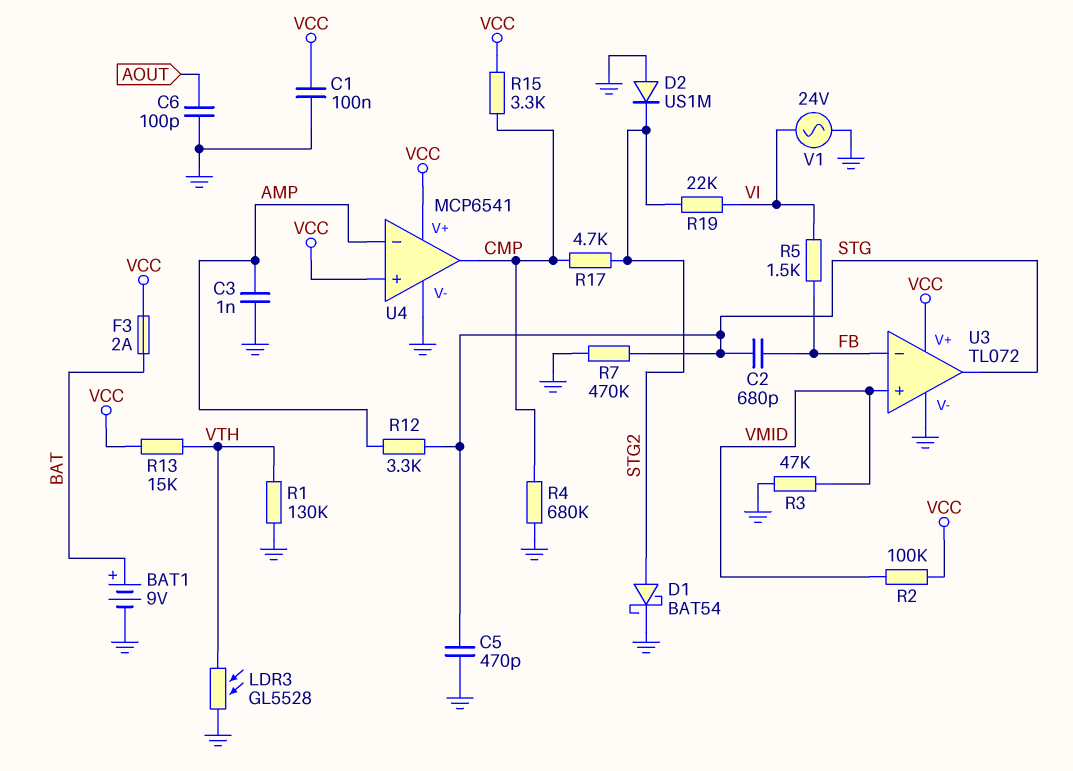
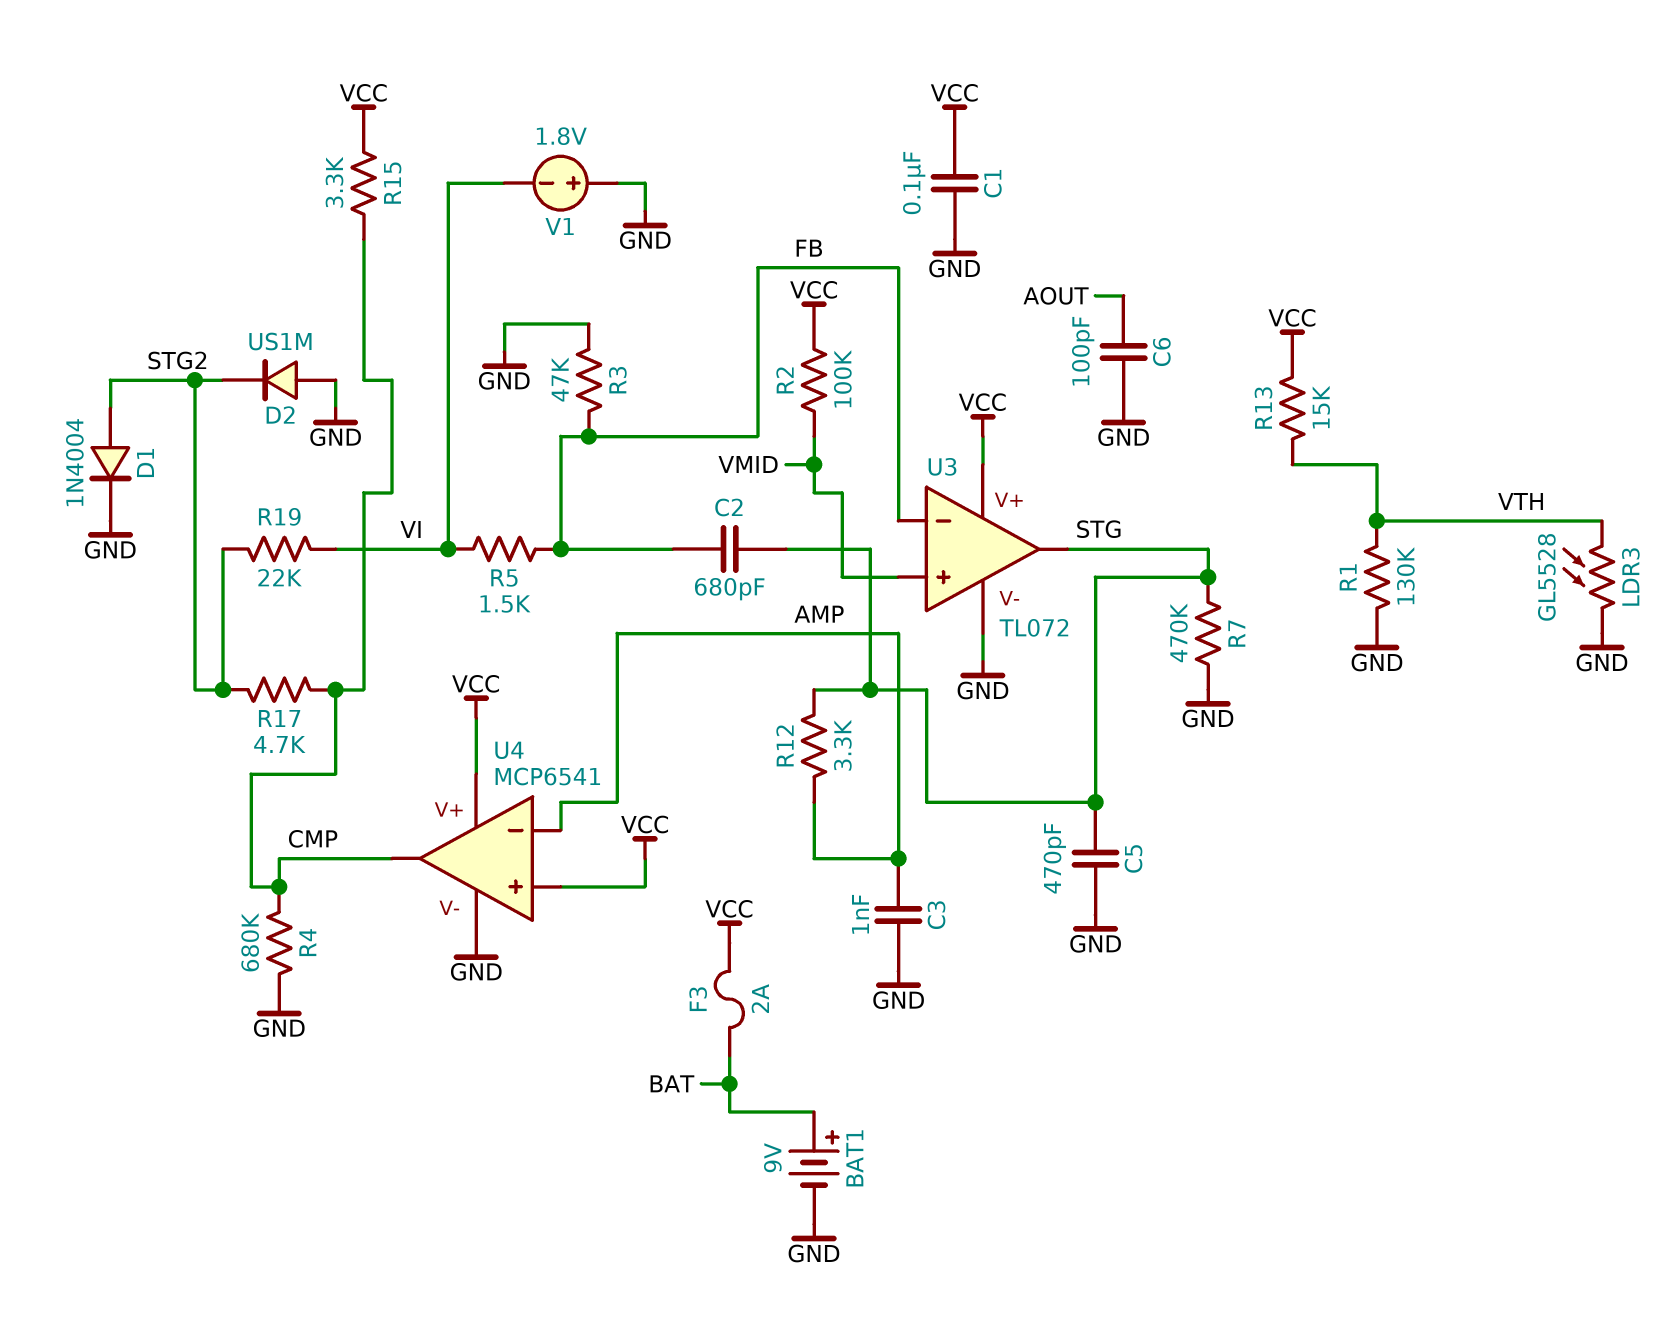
D1: schottky BAT54 (A STG2, K GND) -> diode 1N4004 (A STG2, K GND)
R3: 47k (GND, VMID) -> 47k (FB, GND)
V1: AC 24V (GND, VI) -> 1.8V (plus GND, minus VI)

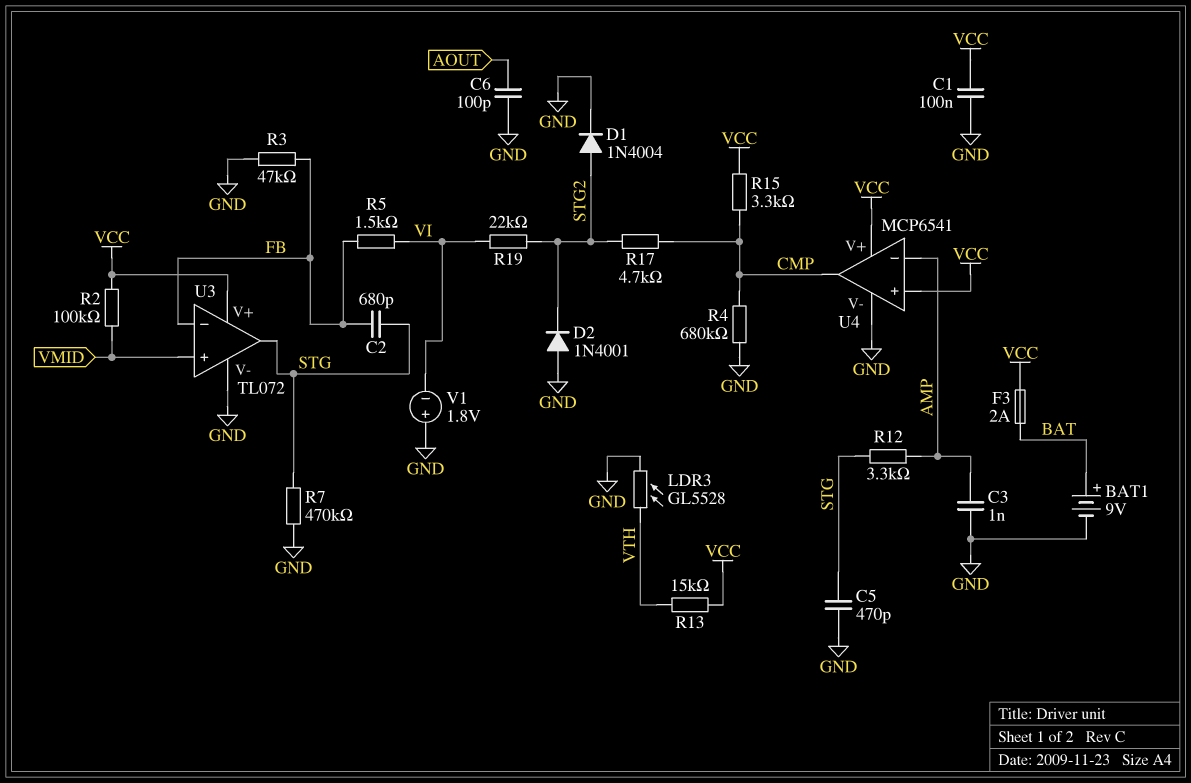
D2: diode US1M (A GND, K STG2) -> diode 1N4001 (A GND, K STG2)
R1: 130k (GND, VTH) -> none

